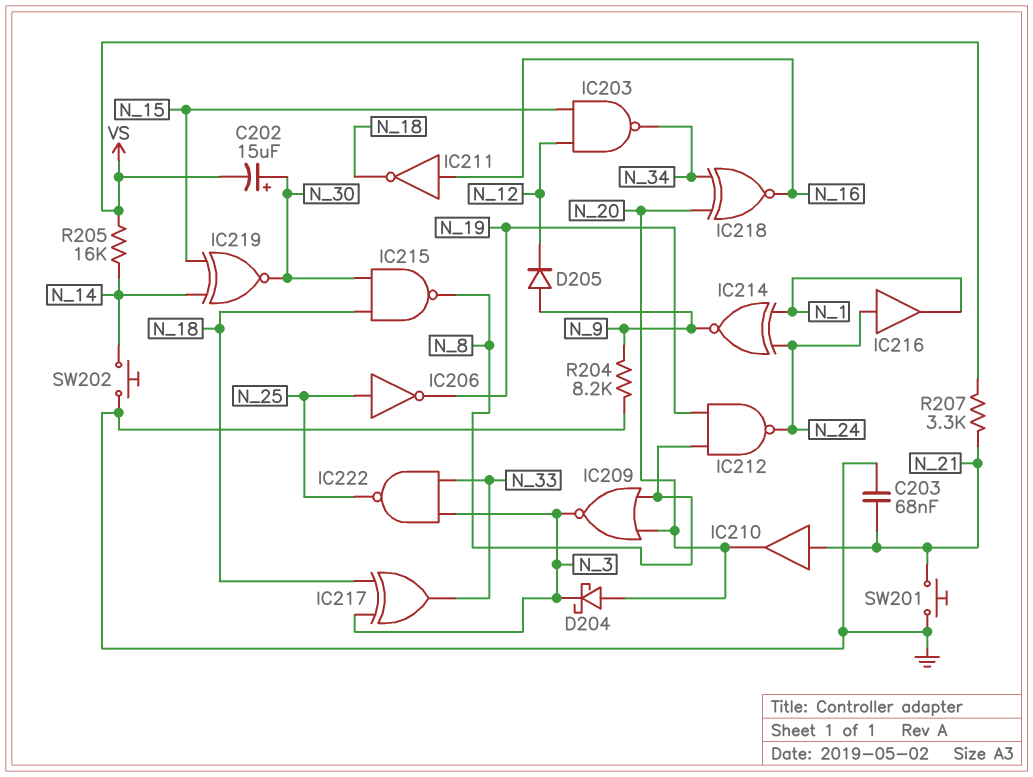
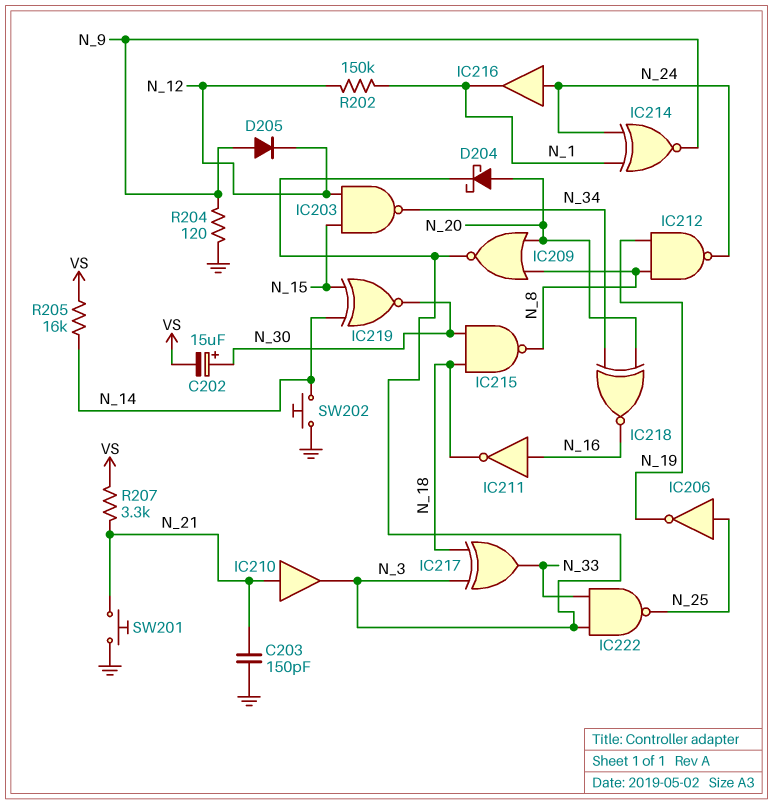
C203: 68nF (GND, N_21) -> 150pF (GND, N_21)
IC210: buffer (in N_21, out N_20) -> buffer (in N_21, out N_3)
R202: none -> 150k (N_1, N_12)
R204: 8.2k (GND, N_9) -> 120 (GND, N_9)

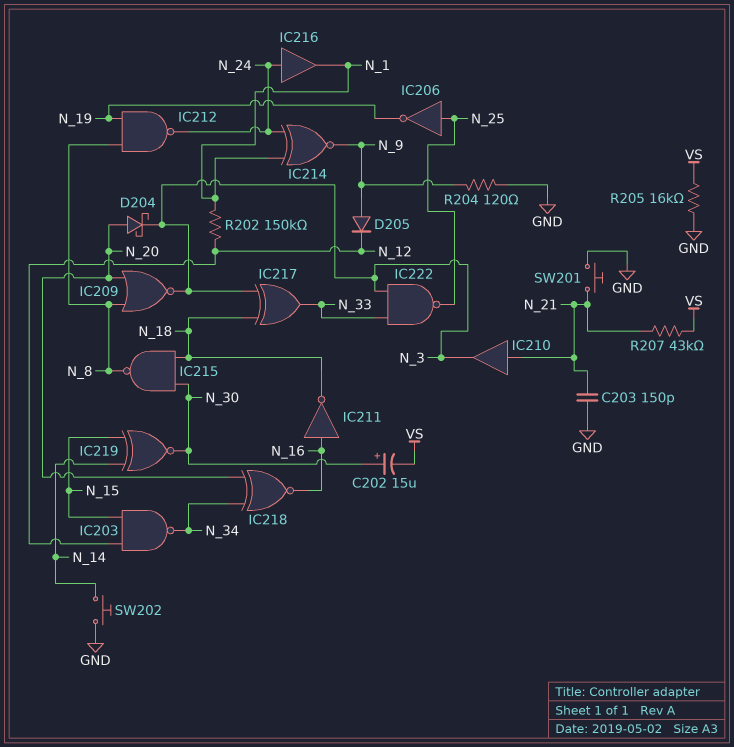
R205: 16k (N_14, VS) -> 16k (GND, VS)
R207: 3.3k (N_21, VS) -> 43k (N_21, VS)

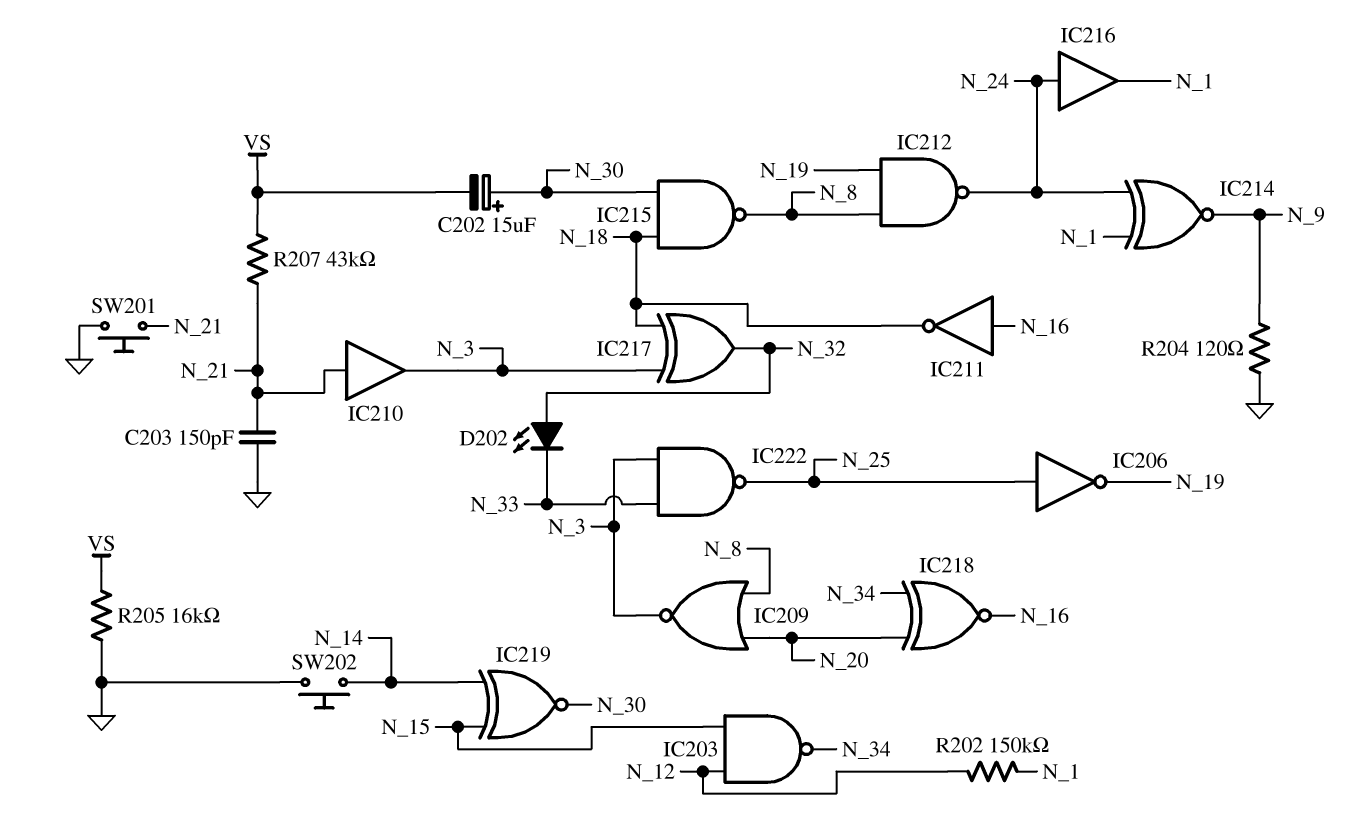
D202: none -> LED (A N_32, K N_33)
D204: schottky (A N_20, K N_3) -> none
D205: diode (A N_9, K N_12) -> none
IC217: XOR (in N_3, in N_18, out N_33) -> XOR (in N_3, in N_18, out N_32)

